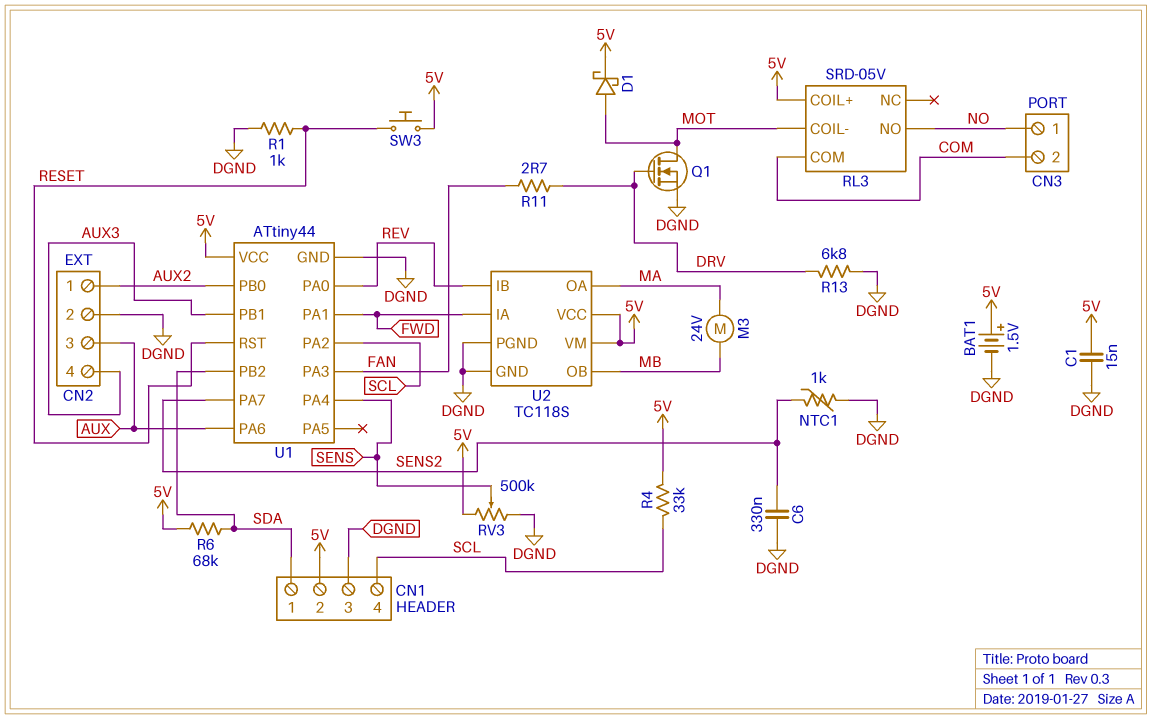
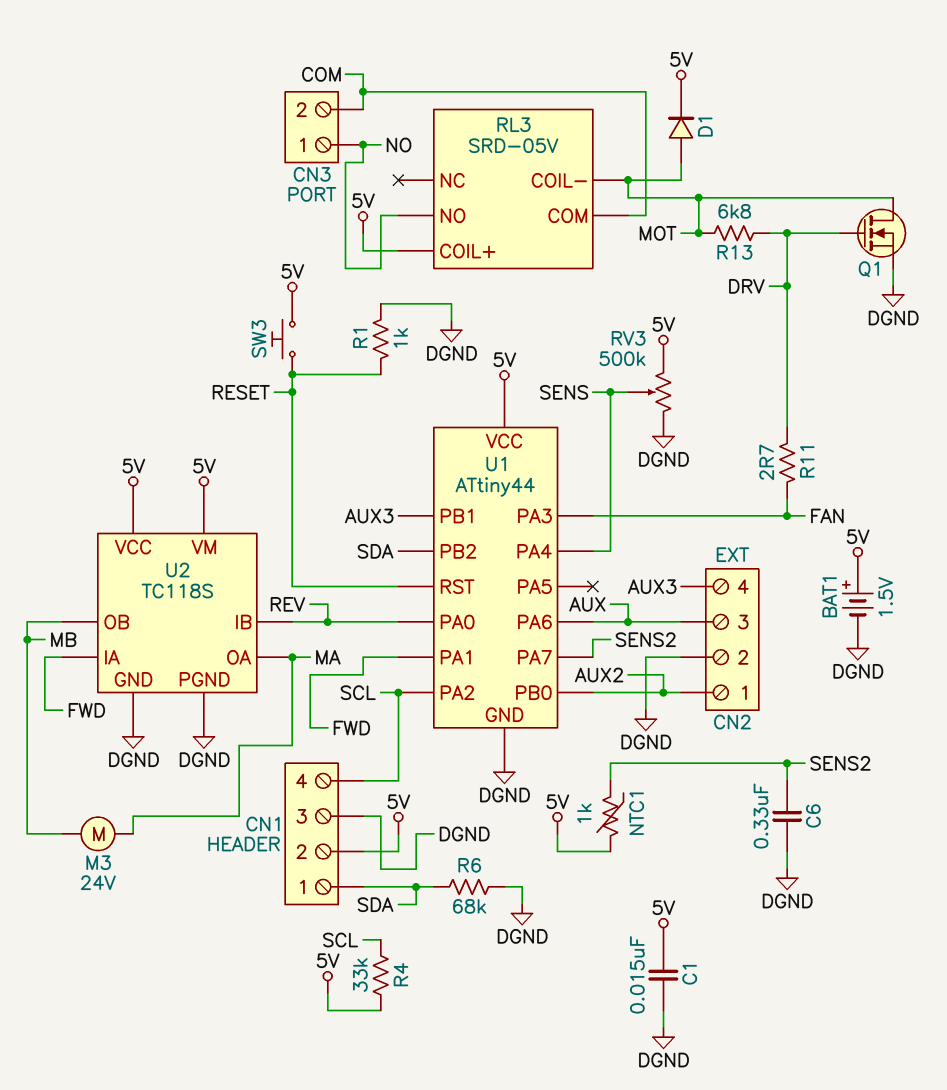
D1: schottky (A MOT, K 5V) -> diode (A MOT, K 5V)
NTC1: 1k (DGND, SENS2) -> 1k (5V, SENS2)
R6: 68k (5V, SDA) -> 68k (DGND, SDA)
R13: 6.8k (DGND, DRV) -> 6.8k (DRV, MOT)

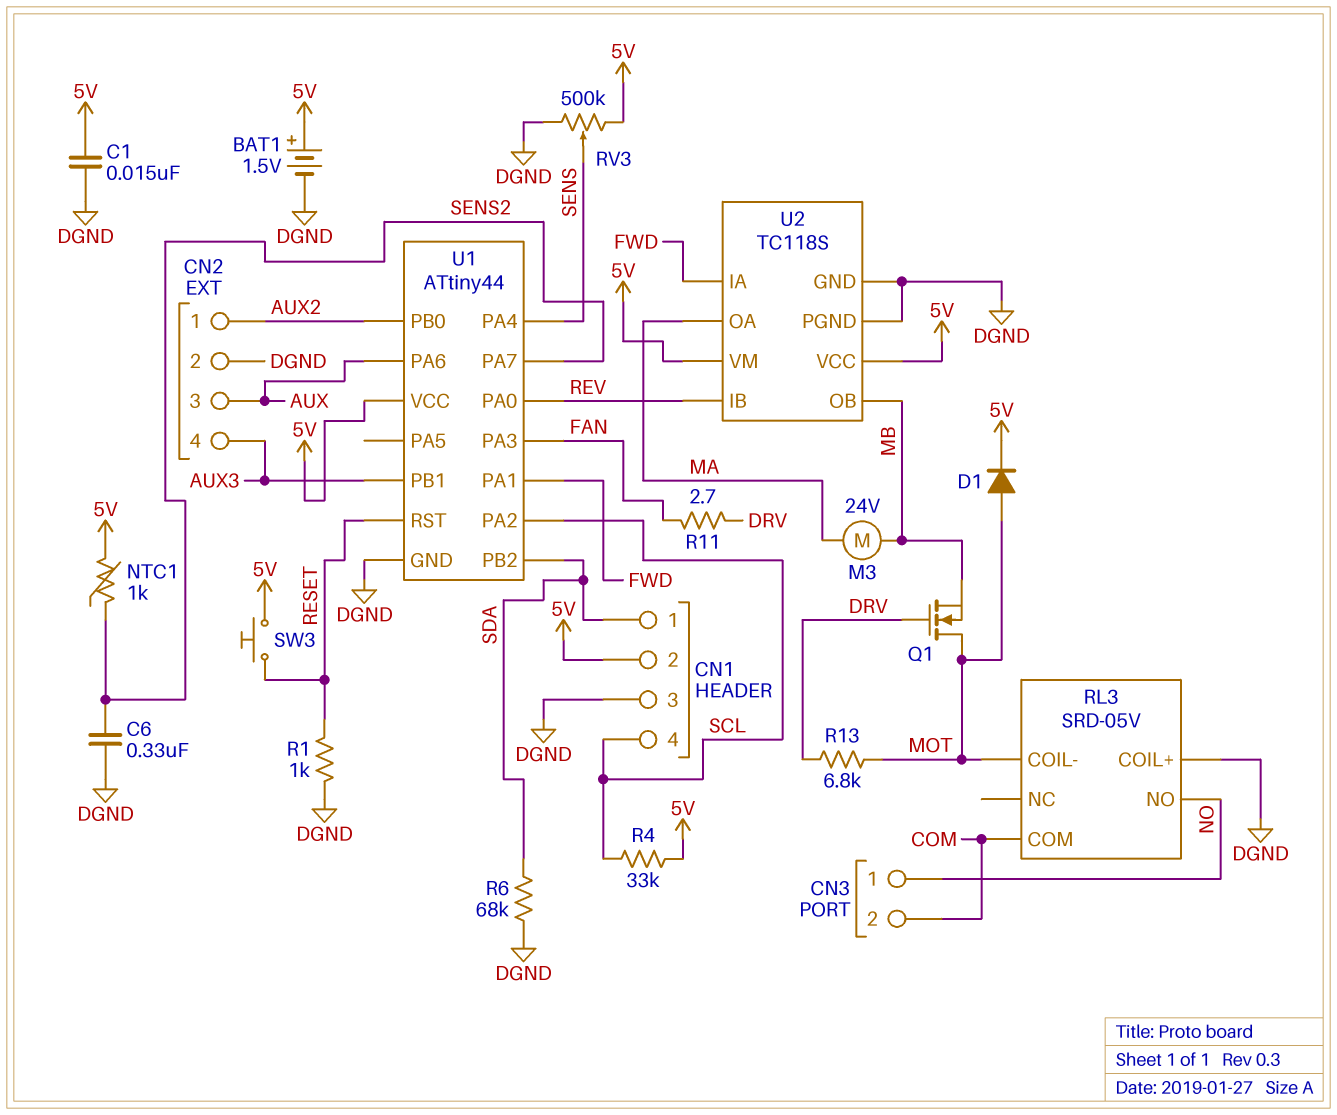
Q1: NMOS (G DRV, D MOT, S DGND) -> NMOS (G DRV, D MOT, S MB)
RL3 pin COIL+: 5V -> DGND

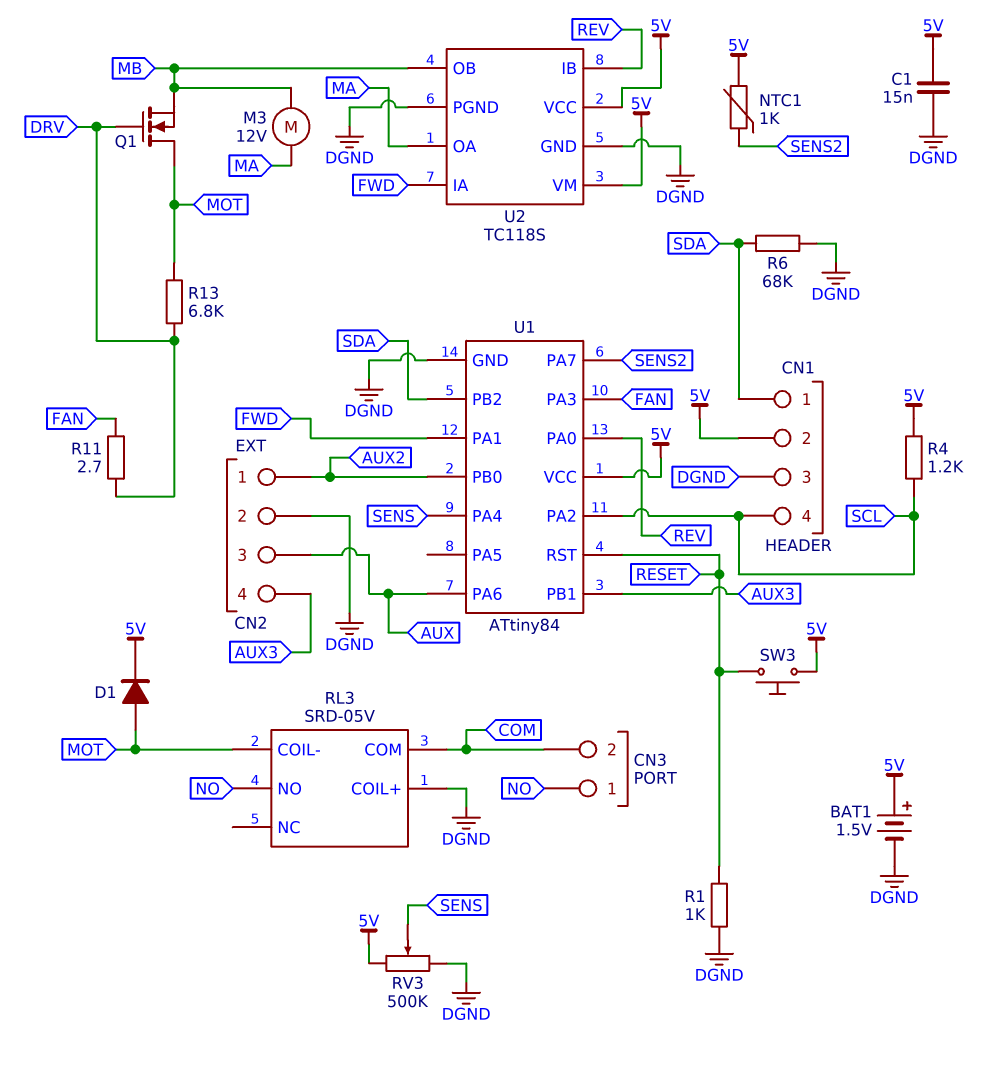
C6: 330nF (DGND, SENS2) -> none
M3: motor 24V (MA, MB) -> motor 12V (MA, MB)
R4: 33k (5V, SCL) -> 1.2k (5V, SCL)
U1: ATtiny44 -> ATtiny84

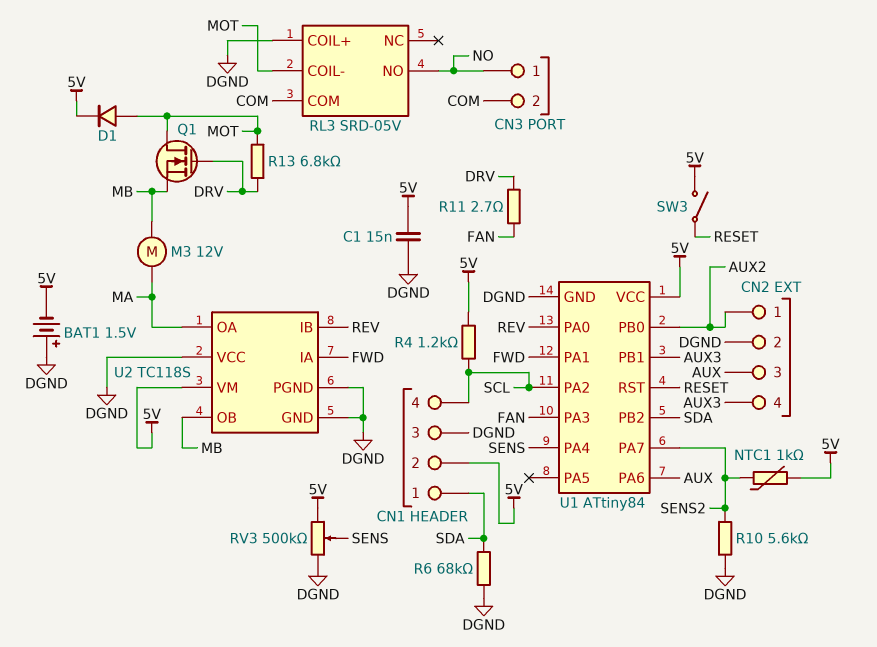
BAT1: 1.5V (plus 5V, minus DGND) -> 1.5V (plus DGND, minus 5V)
R1: 1k (DGND, RESET) -> none
R10: none -> 5.6k (DGND, SENS2)
SW3: button (5V, RESET) -> switch (5V, RESET)
U2 pin VCC: 5V -> DGND

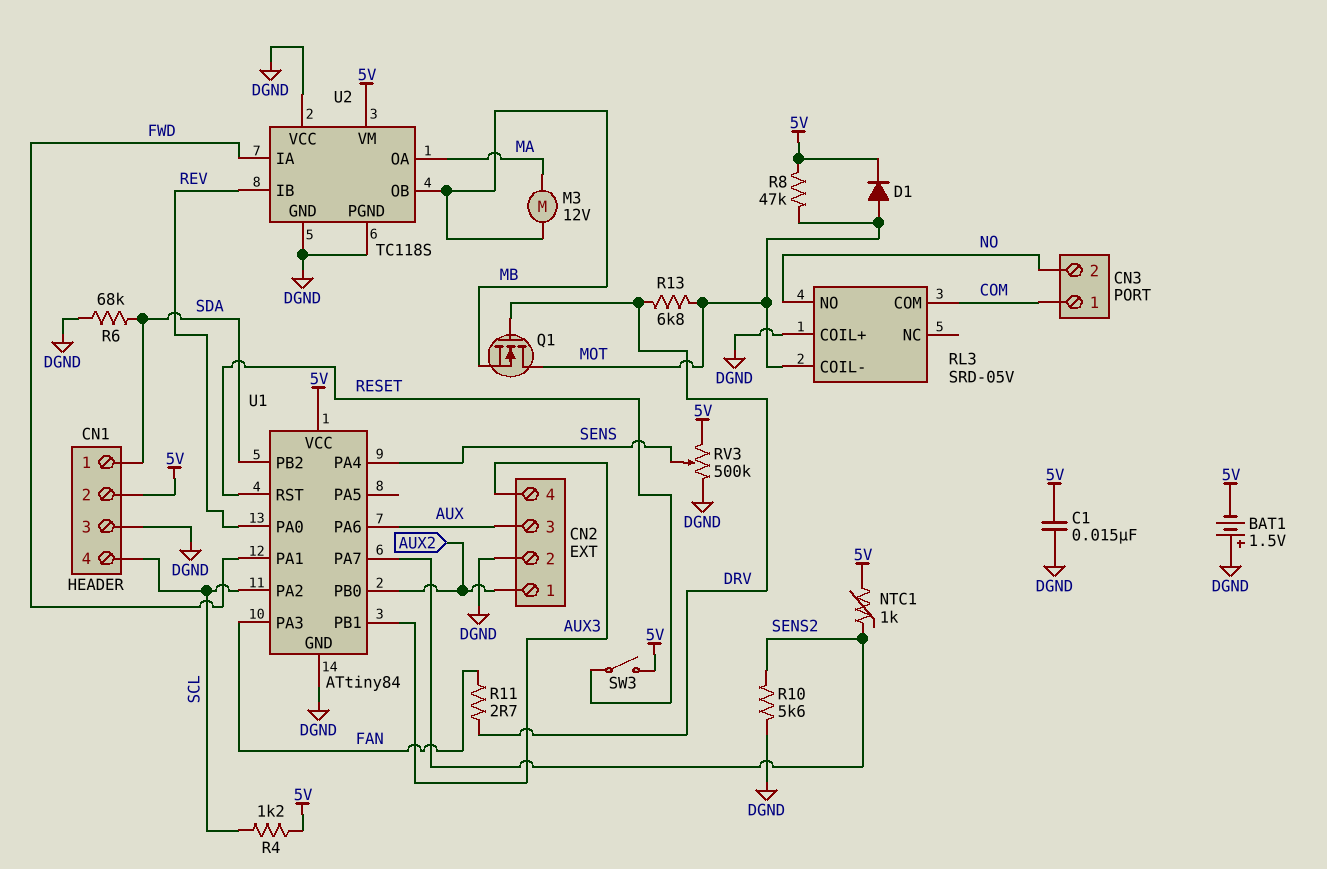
CN3 pin 1: NO -> COM
CN3 pin 2: COM -> NO
R8: none -> 47k (5V, MOT)

